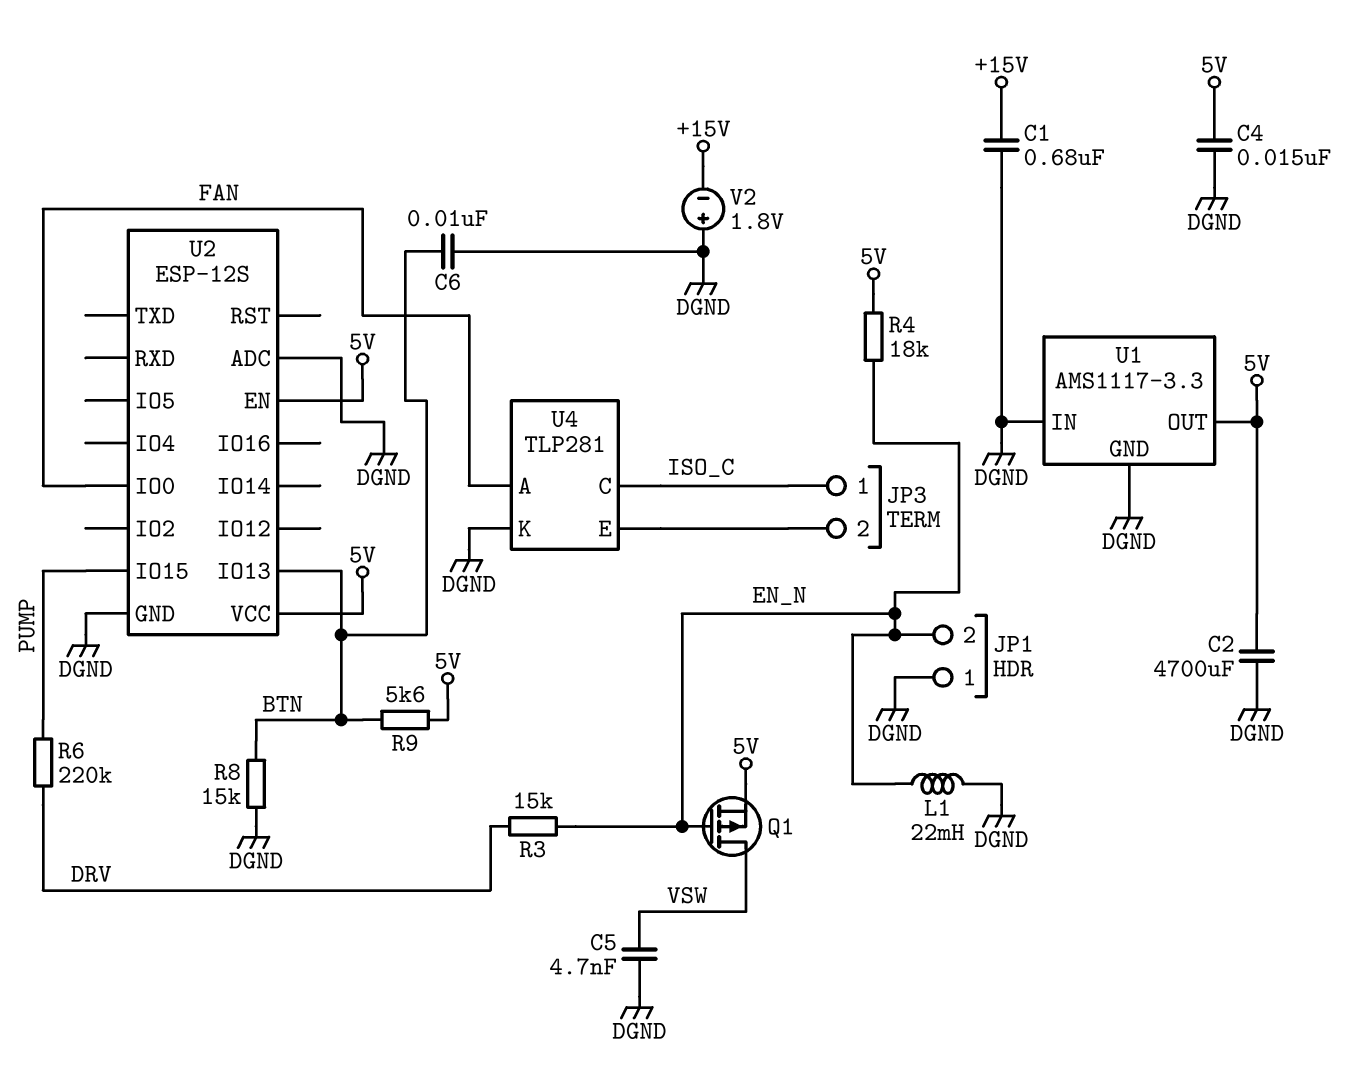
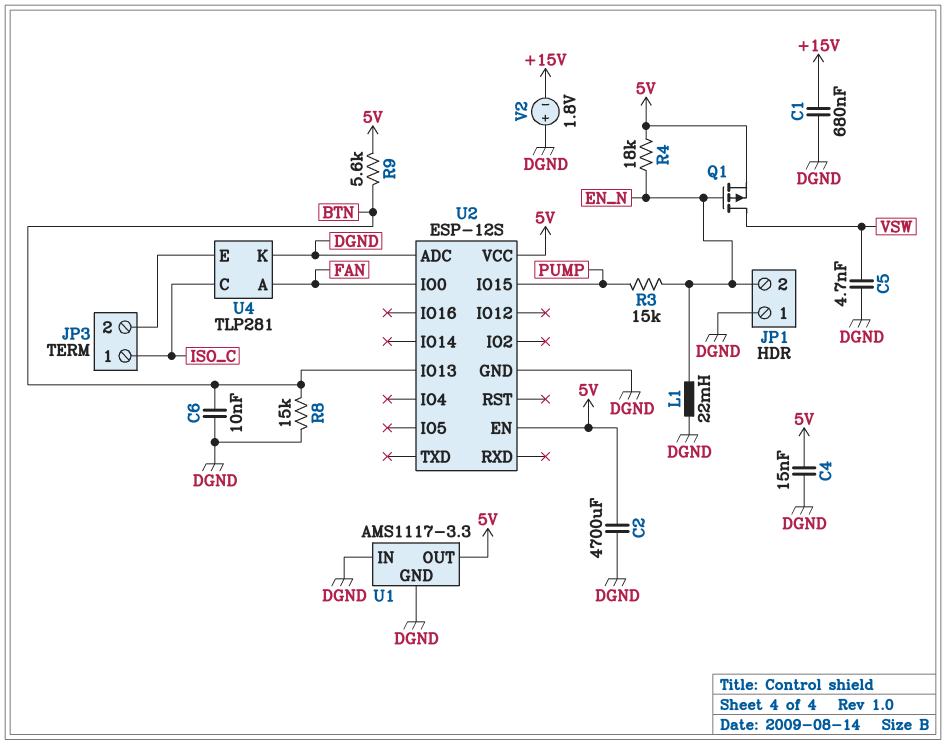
R3: 15k (DRV, EN_N) -> 15k (EN_N, PUMP)
R6: 220k (DRV, PUMP) -> none

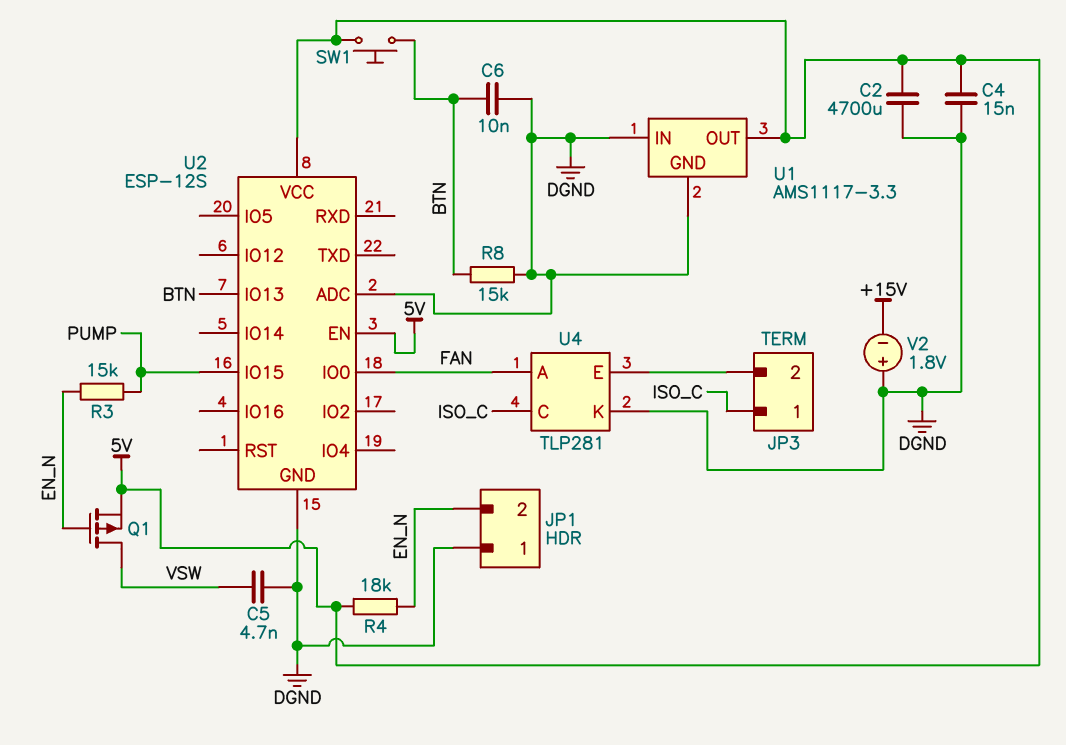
C1: 680nF (+15V, DGND) -> none
L1: 22mH (DGND, EN_N) -> none
R9: 5.6k (5V, BTN) -> none
SW1: none -> button (5V, BTN)

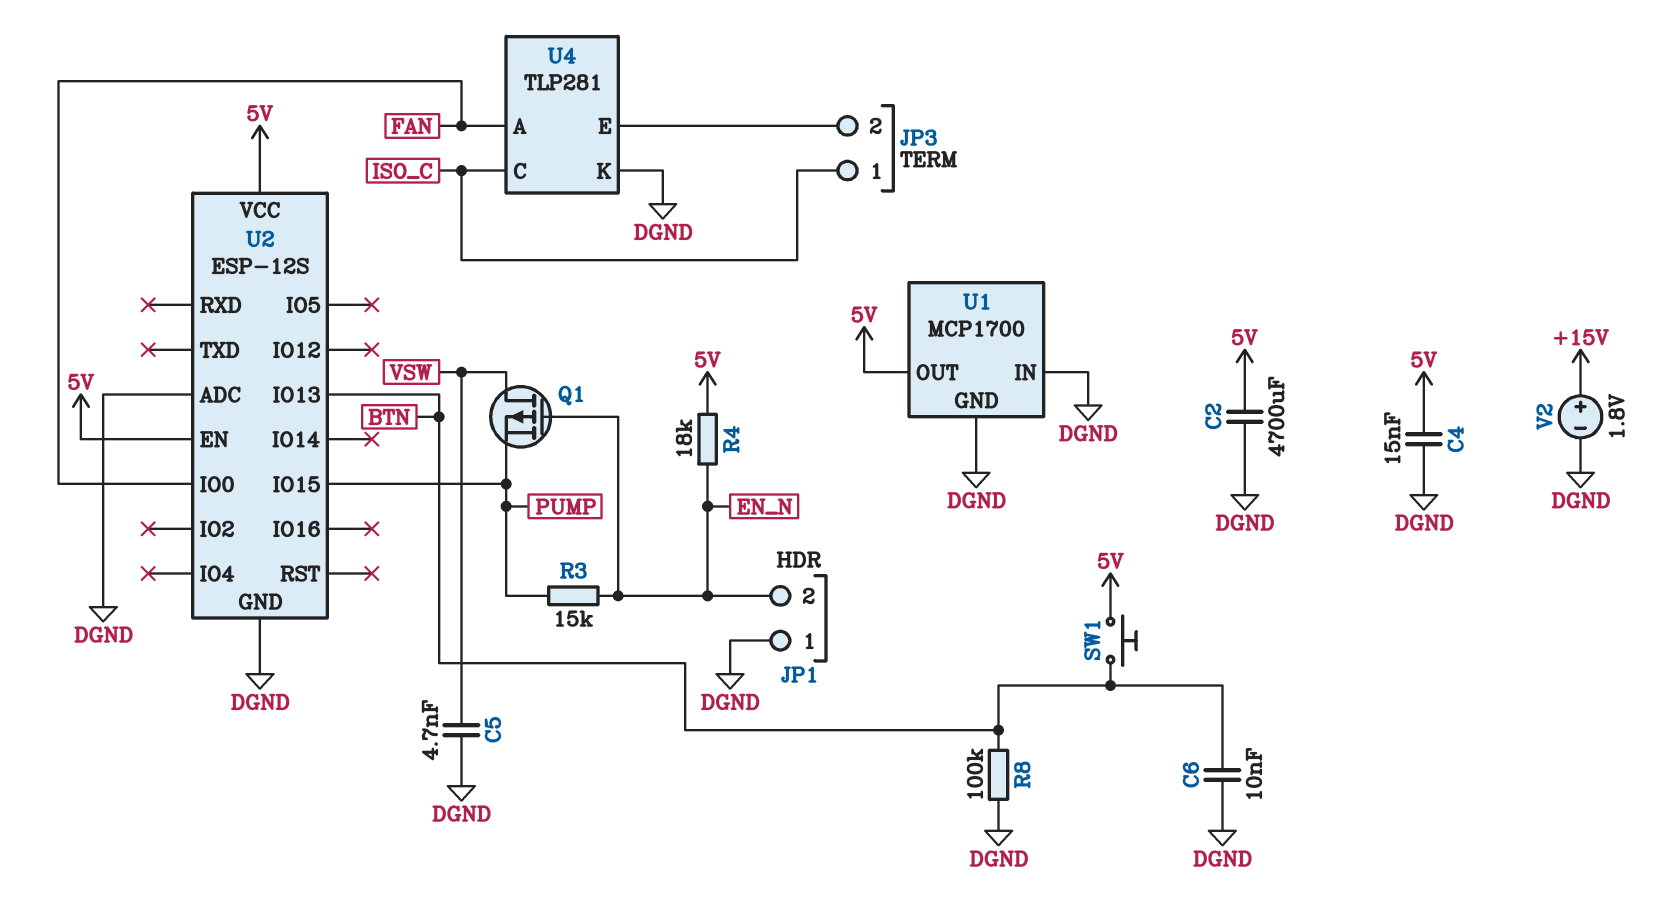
Q1: PMOS (G EN_N, D VSW, S 5V) -> PMOS (G EN_N, D VSW, S PUMP)
R8: 15k (BTN, DGND) -> 100k (BTN, DGND)
U1: AMS1117-3.3 -> MCP1700
V2: 1.8V (plus DGND, minus +15V) -> 1.8V (plus +15V, minus DGND)

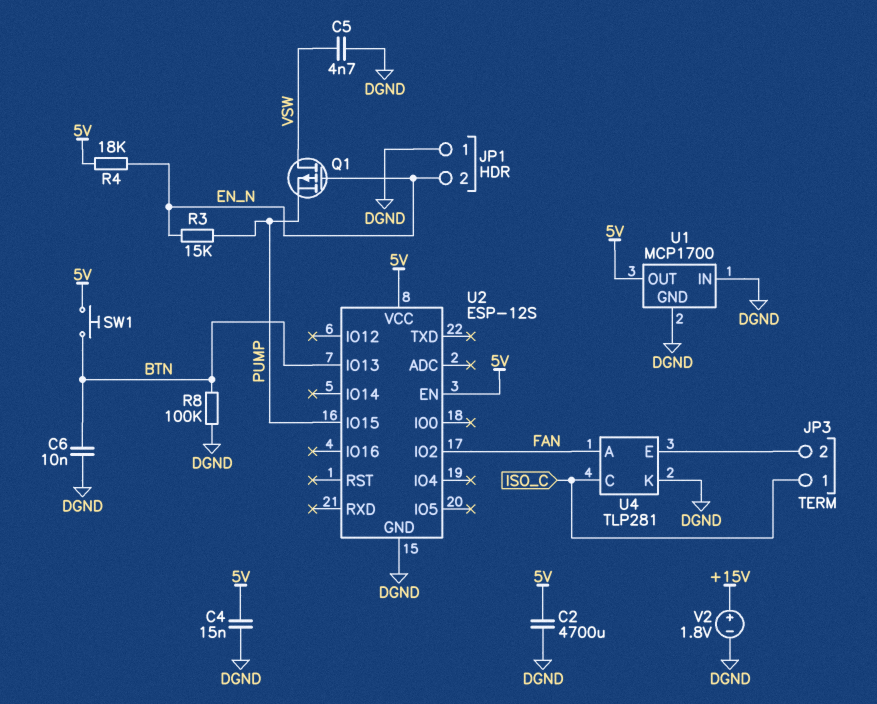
U2 pin ADC: DGND -> none
U2 pin IO0: FAN -> none
U2 pin IO2: none -> FAN

